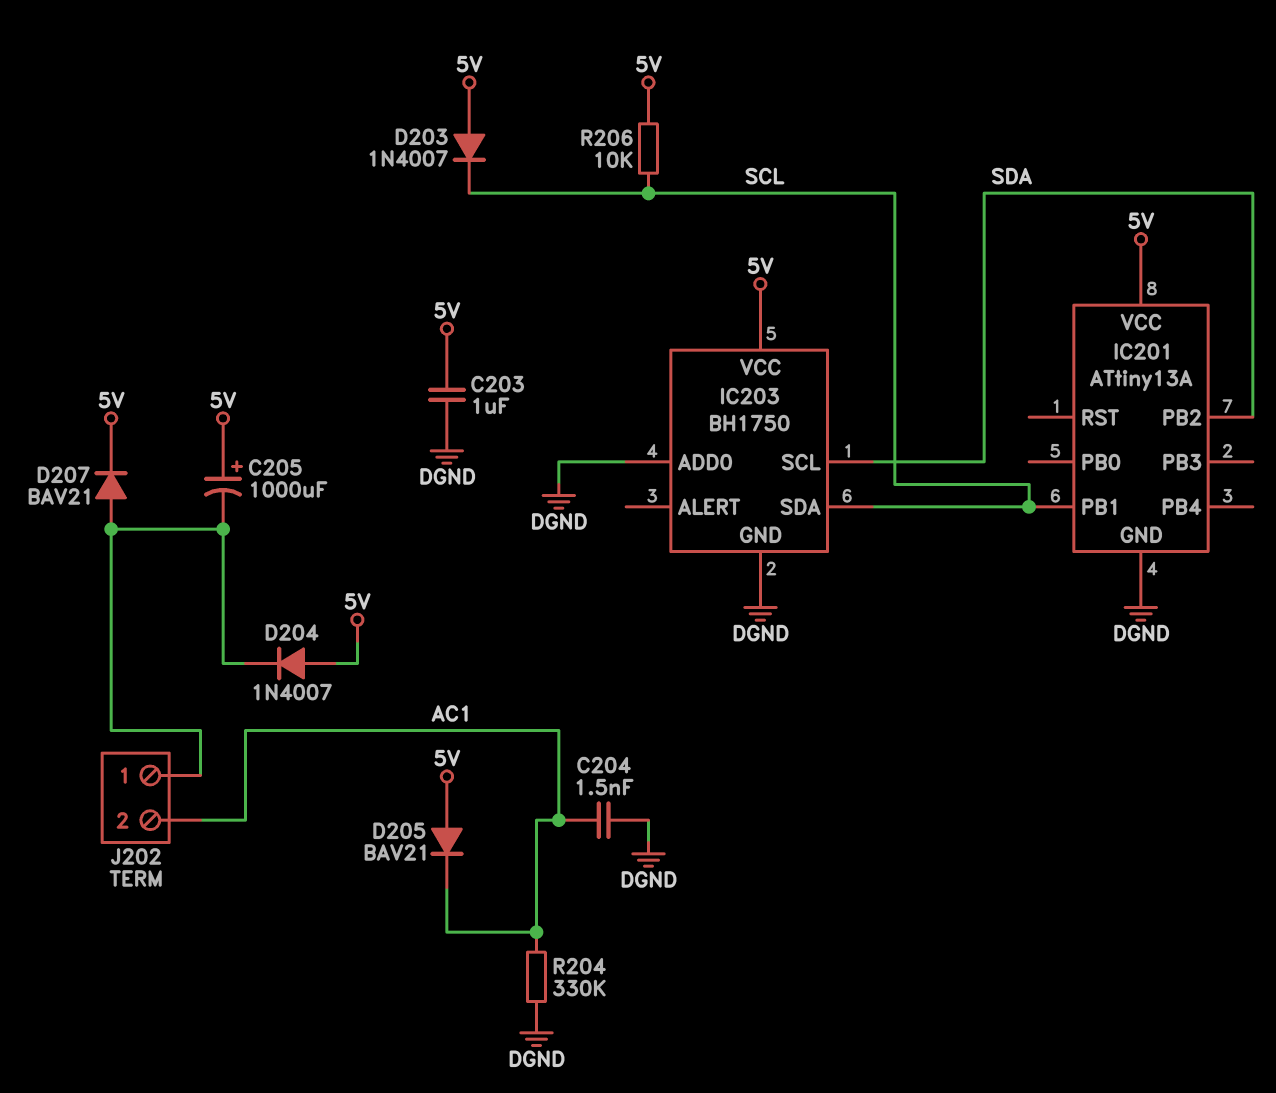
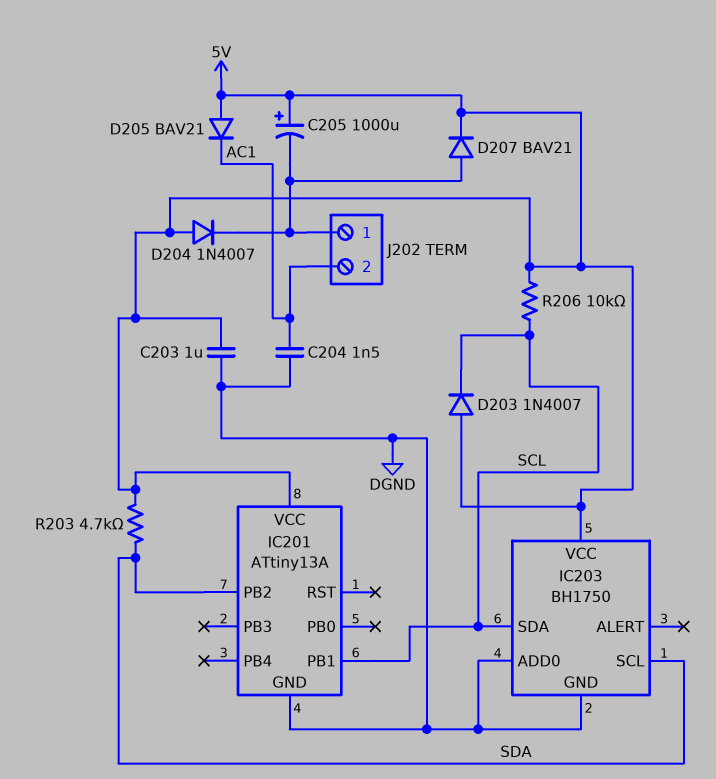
R203: none -> 4.7k (5V, SDA)
R204: 330k (AC1, DGND) -> none

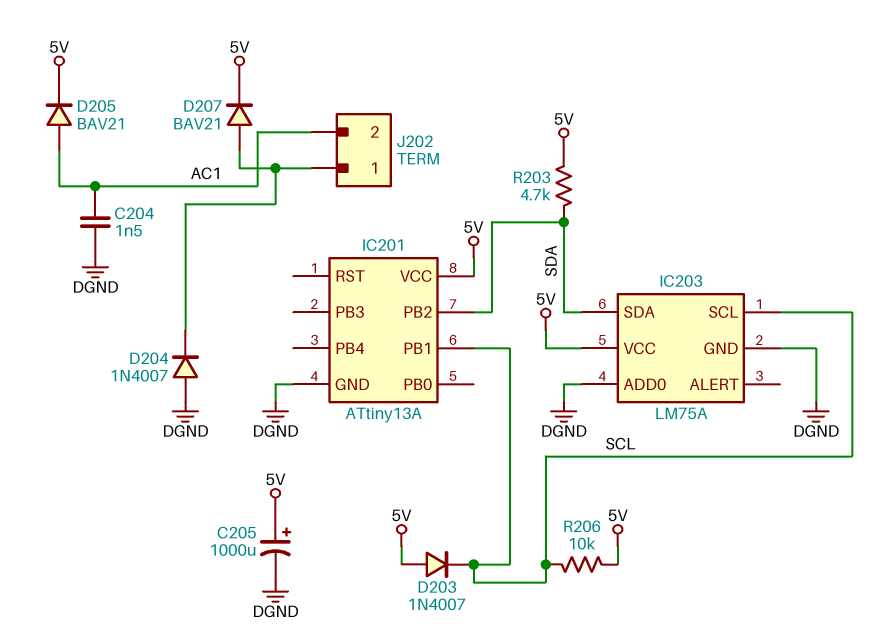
C203: 1uF (5V, DGND) -> none
C205: 1000uF (plus 5V, minus J202/1) -> 1000uF (plus 5V, minus DGND)
D204: diode 1N4007 (A 5V, K J202/1) -> diode 1N4007 (A DGND, K J202/1)
D205: diode BAV21 (A 5V, K AC1) -> diode BAV21 (A AC1, K 5V)
IC203: BH1750 -> LM75A
IC203 pin SCL: SDA -> SCL
IC203 pin SDA: SCL -> SDA

